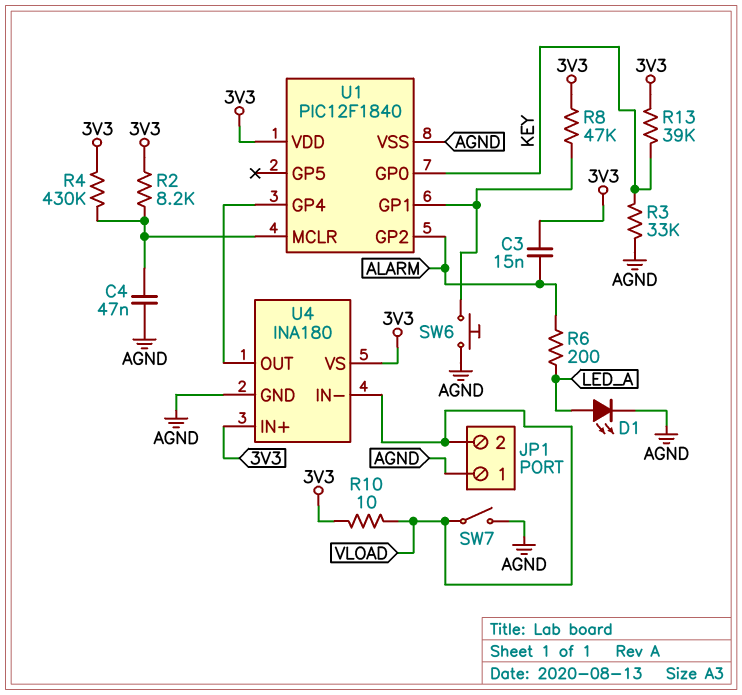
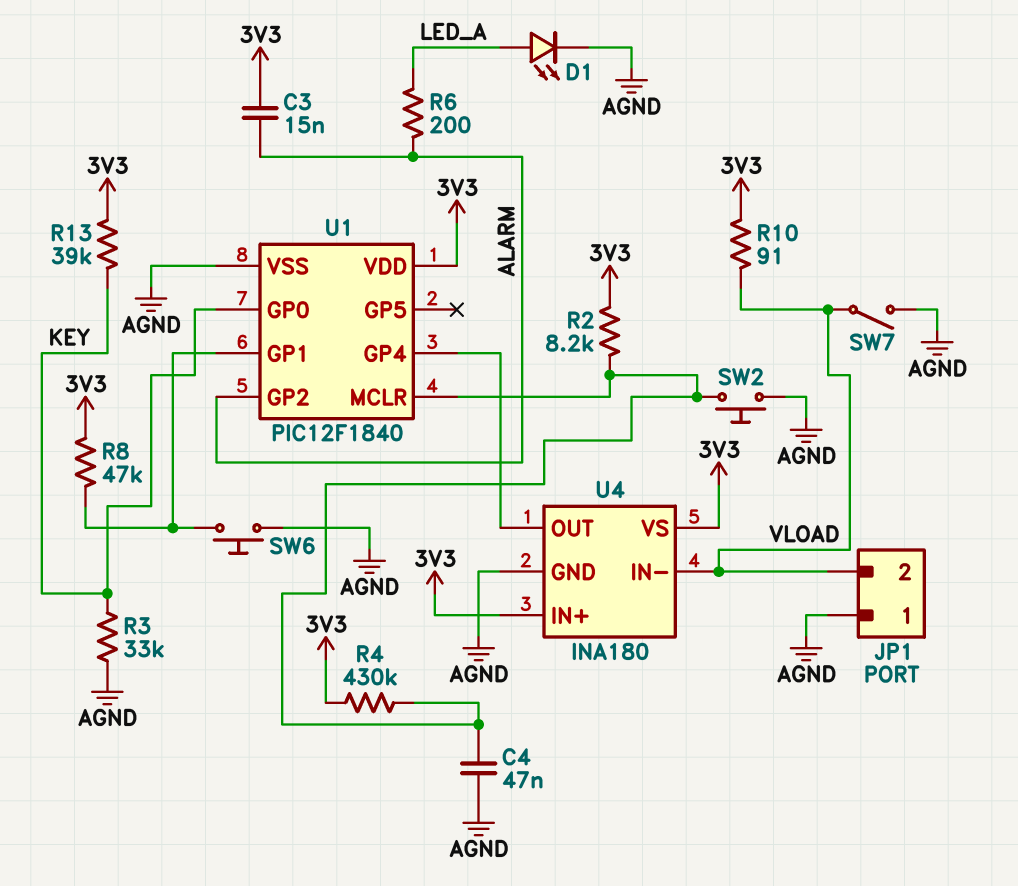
R10: 10 (3V3, VLOAD) -> 91 (3V3, VLOAD)
SW2: none -> button (AGND, U1/MCLR)

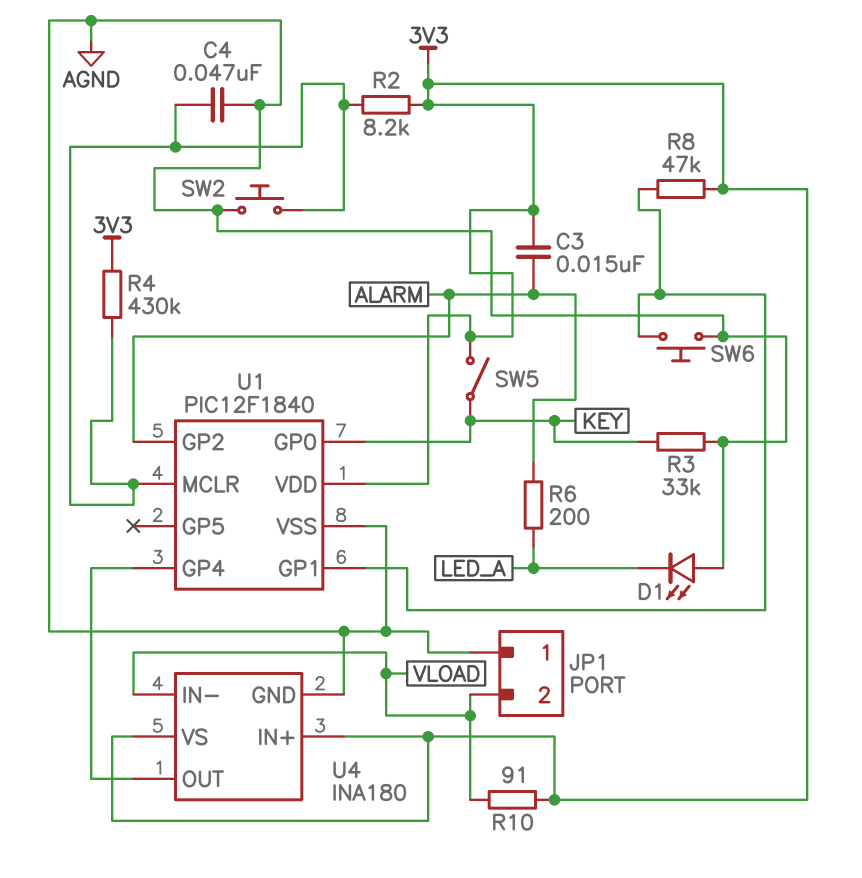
D1: LED (A LED_A, K AGND) -> LED (A AGND, K LED_A)
R13: 39k (3V3, KEY) -> none
SW5: none -> switch (3V3, KEY)
SW7: switch (AGND, VLOAD) -> none

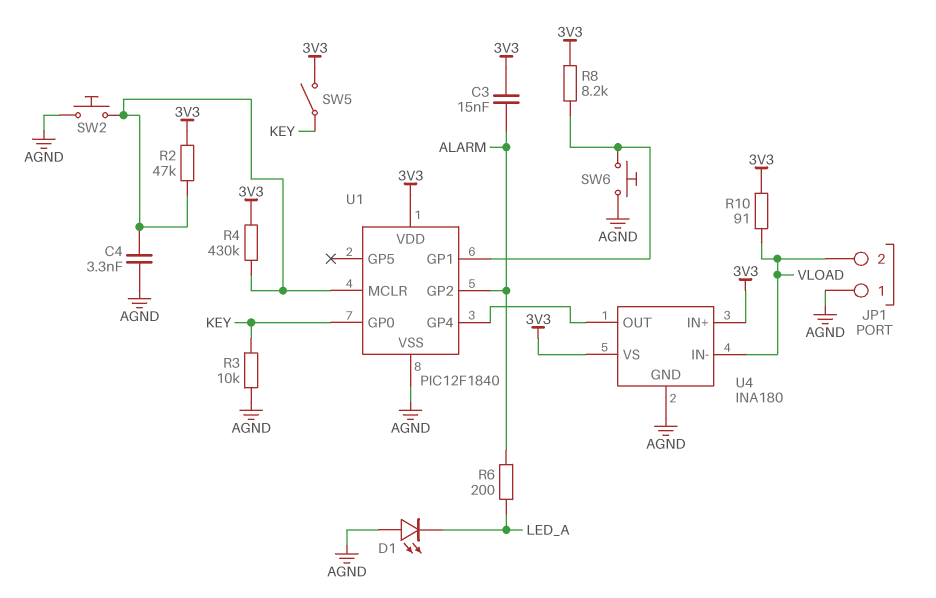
C4: 47nF (AGND, U1/MCLR) -> 3.3nF (AGND, U1/MCLR)
R2: 8.2k (3V3, U1/MCLR) -> 47k (3V3, U1/MCLR)
R3: 33k (AGND, KEY) -> 10k (AGND, KEY)
R8: 47k (3V3, U1/GP1) -> 8.2k (3V3, U1/GP1)

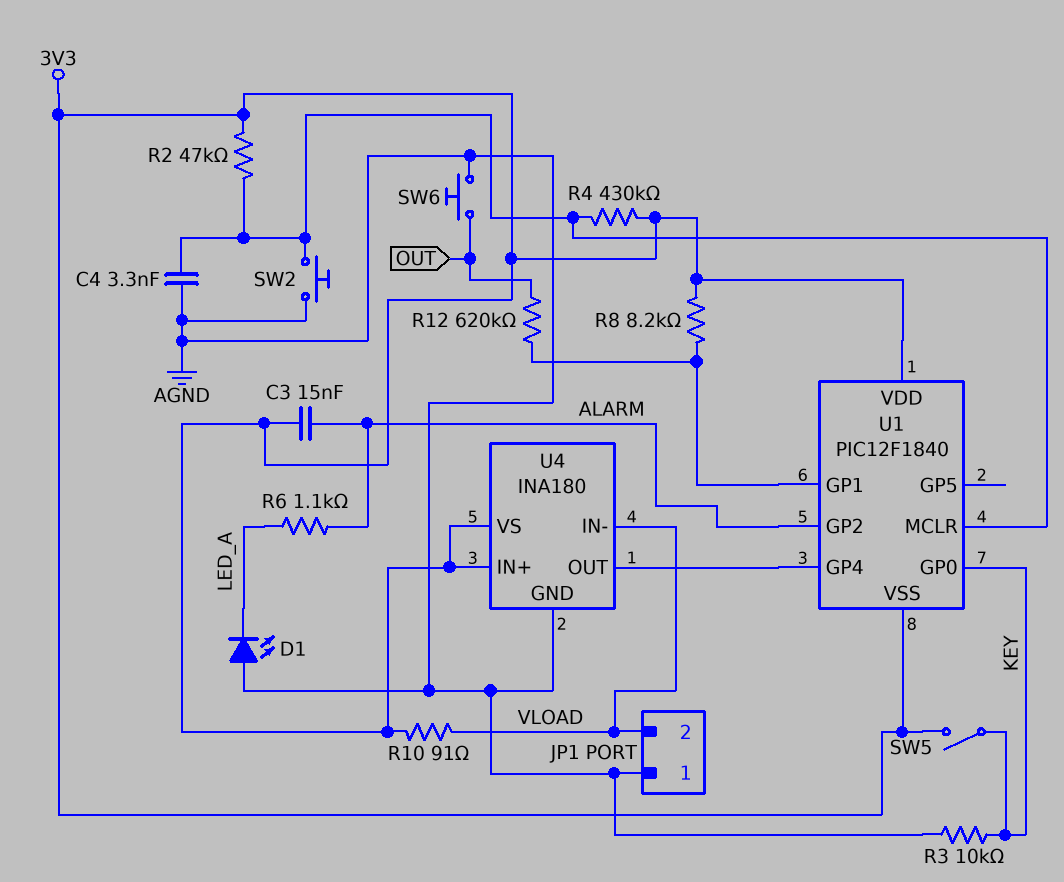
R6: 200 (ALARM, LED_A) -> 1.1k (ALARM, LED_A)
R12: none -> 620k (OUT, U1/GP1)
SW6: button (AGND, U1/GP1) -> button (AGND, OUT)
U1 pin VSS: AGND -> 3V3

